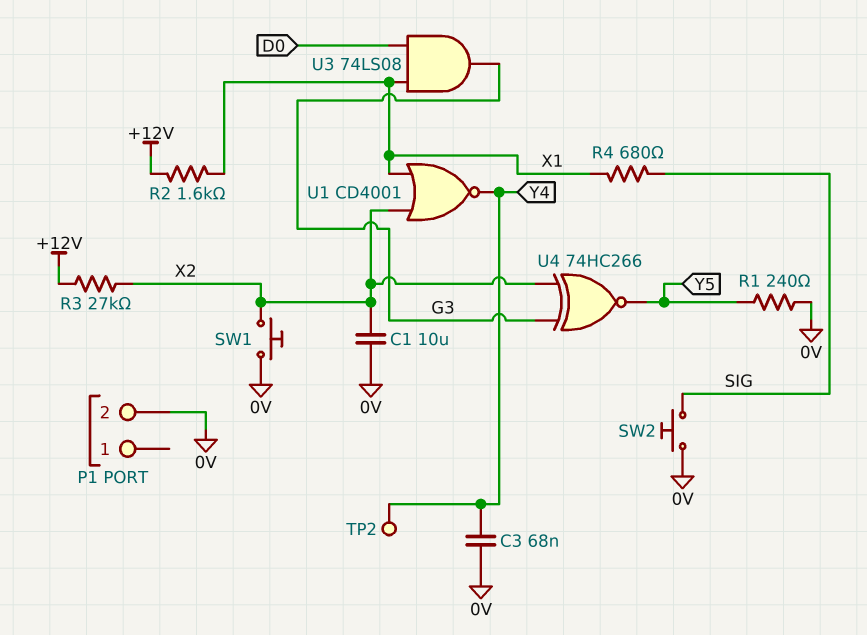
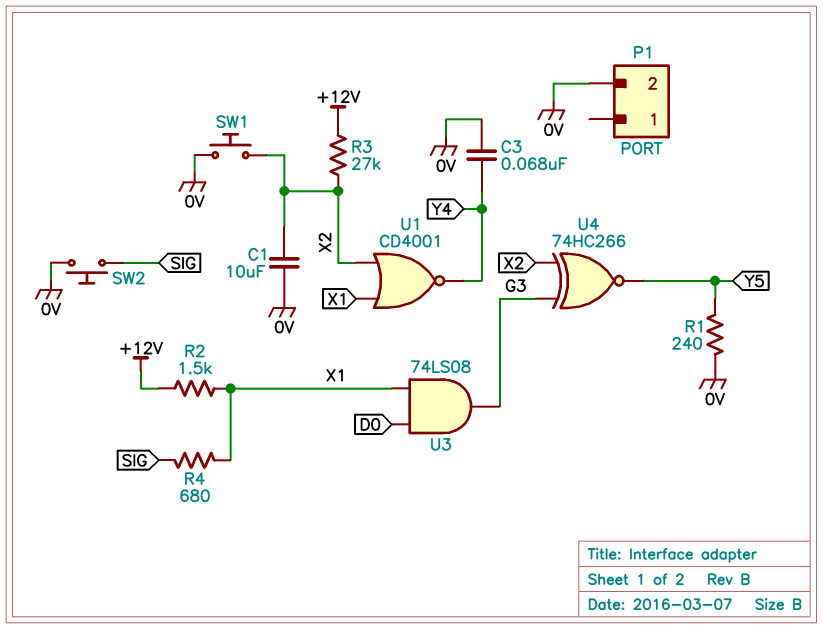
R2: 1.6k (+12V, X1) -> 1.5k (+12V, X1)
TP2: test point (Y4) -> none

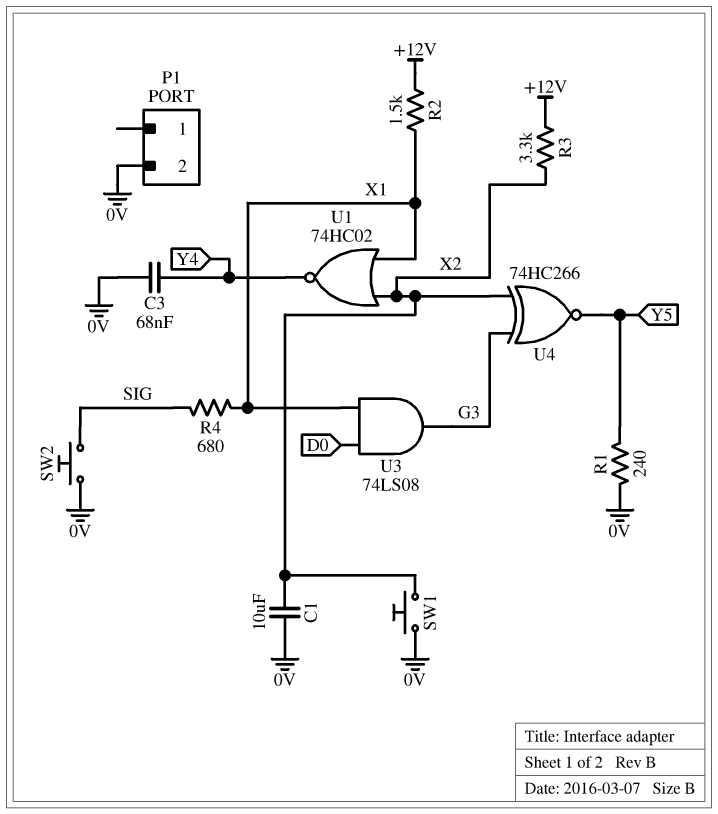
R3: 27k (+12V, X2) -> 3.3k (+12V, X2)
U1: NOR CD4001 (in X1, in X2, out Y4) -> NOR 74HC02 (in X1, in X2, out Y4)

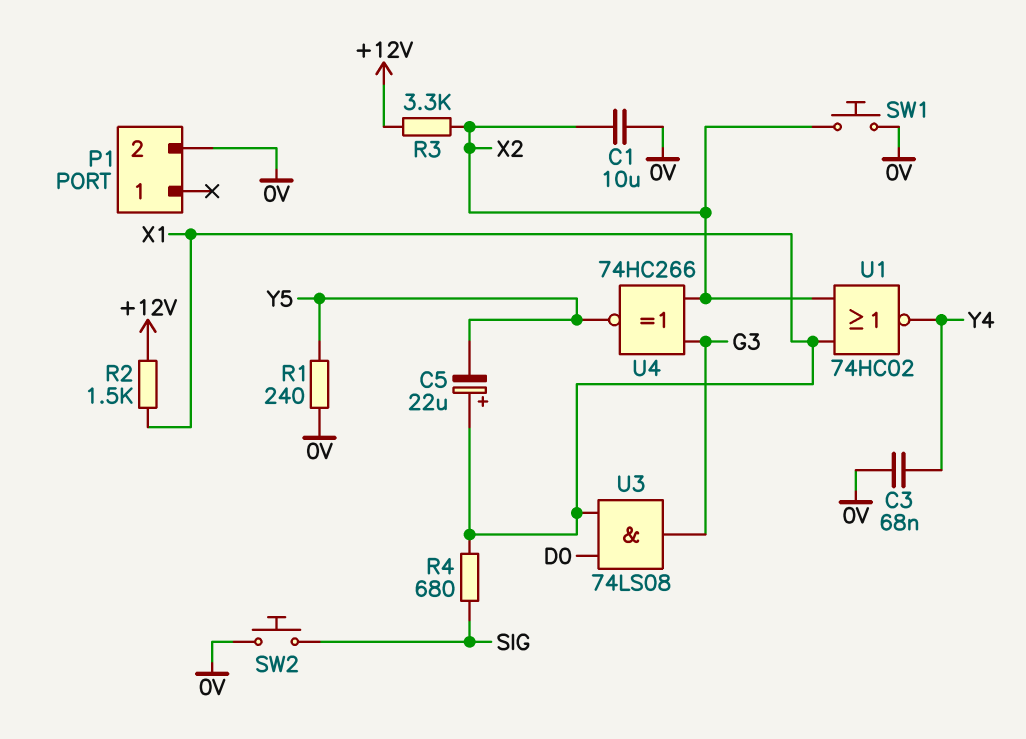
C5: none -> 22uF (plus X1, minus Y5)

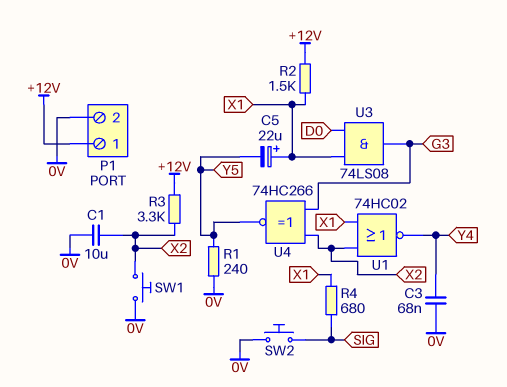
P1 pin 1: none -> +12V

